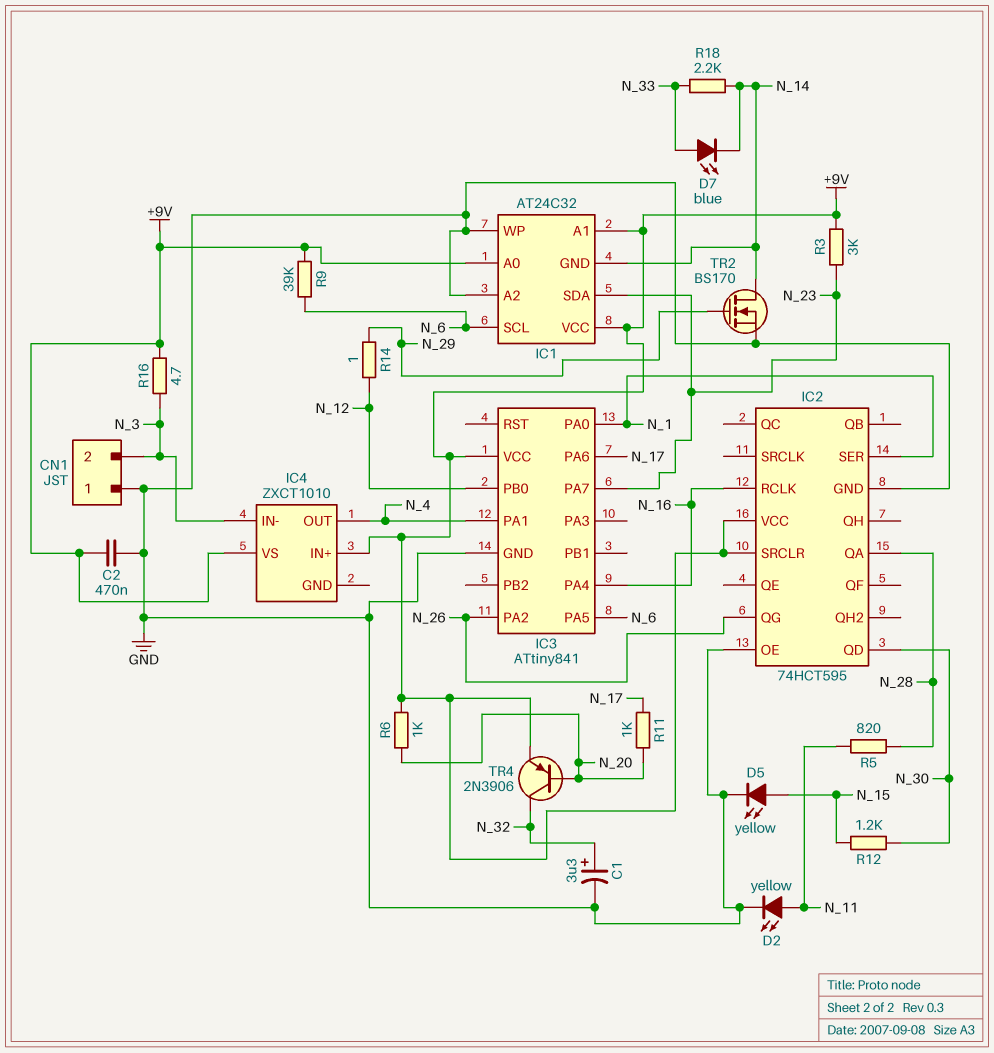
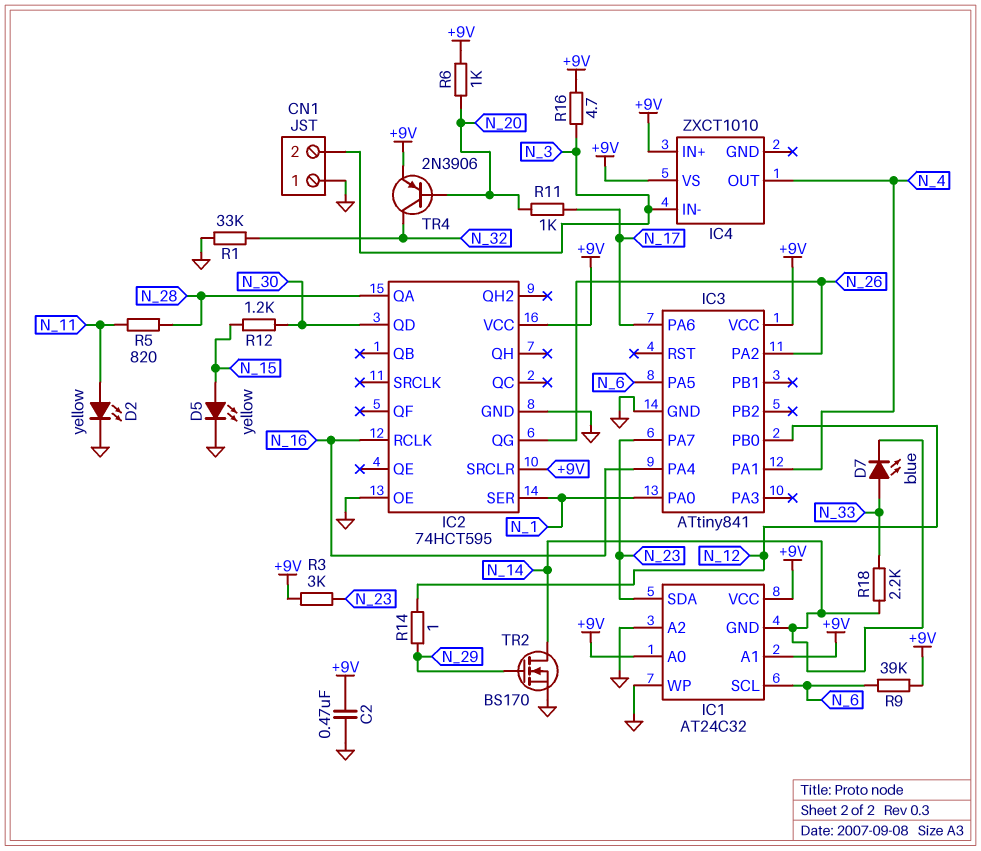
C1: 3.3uF (plus N_32, minus GND) -> none
R1: none -> 33k (GND, N_32)

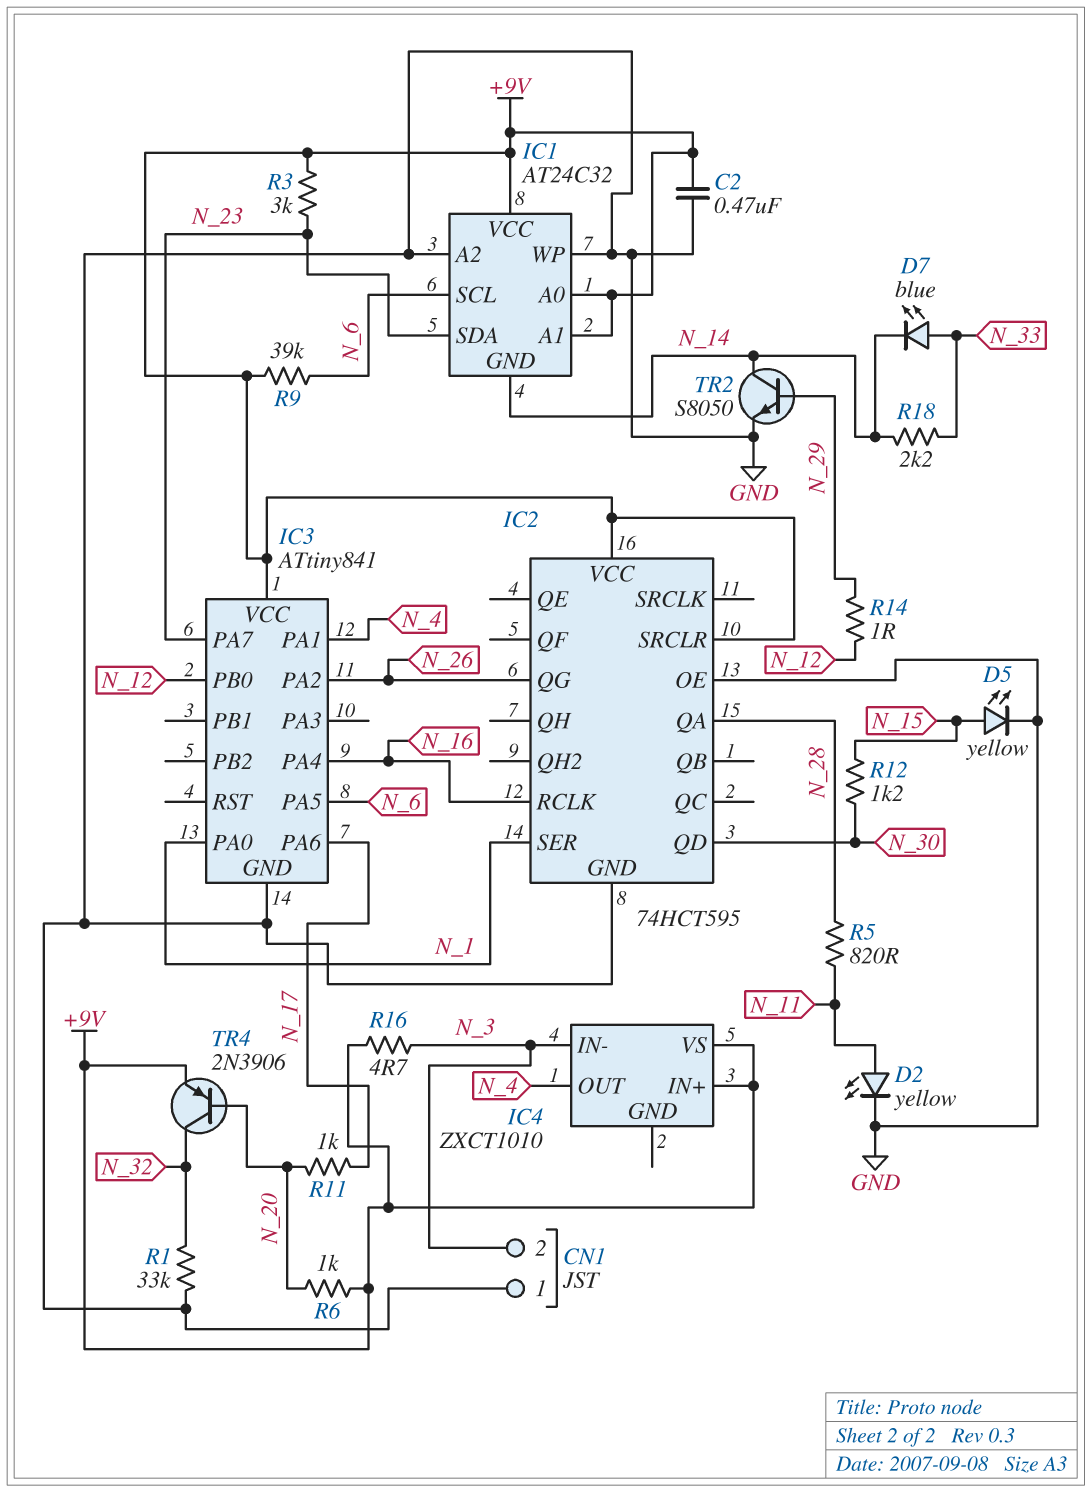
TR2: NMOS BS170 (G N_29, D N_14, S GND) -> NPN S8050 (B N_29, C N_14, E GND)

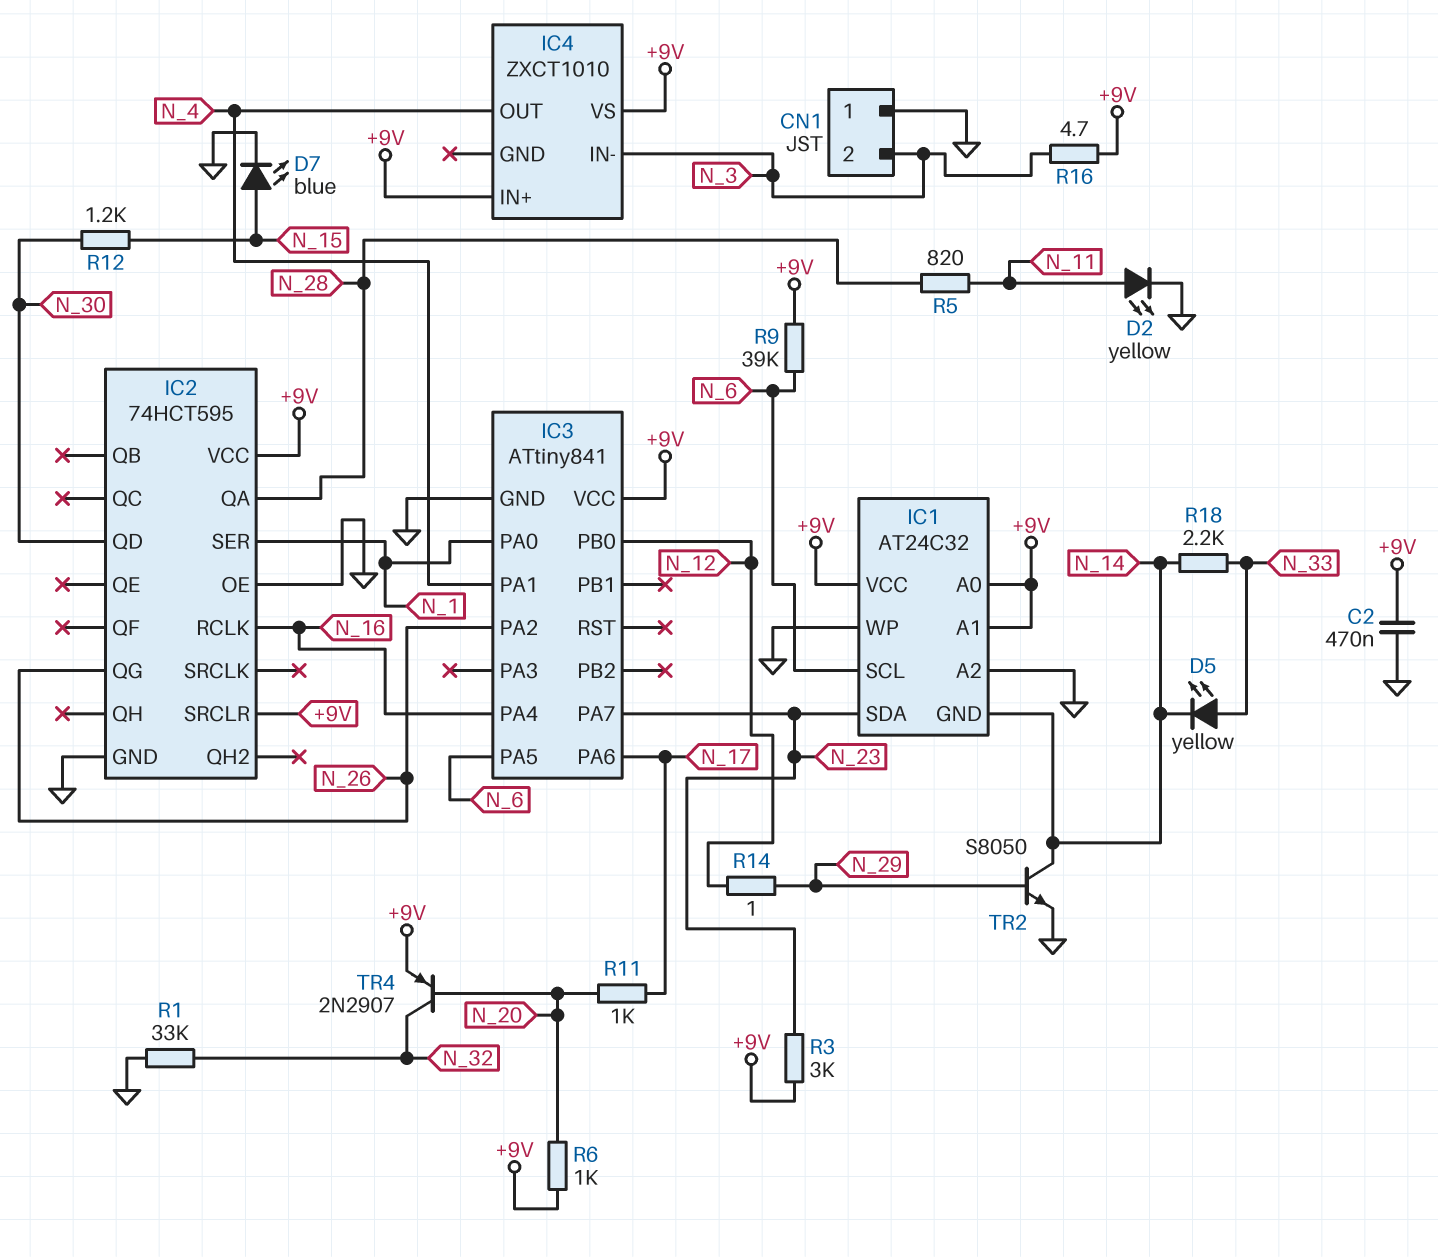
D5: LED yellow (A N_15, K GND) -> LED yellow (A N_33, K N_14)
D7: LED blue (A N_33, K N_14) -> LED blue (A N_15, K GND)
TR4: PNP 2N3906 (B N_20, C N_32, E +9V) -> PNP 2N2907 (B N_20, C N_32, E +9V)

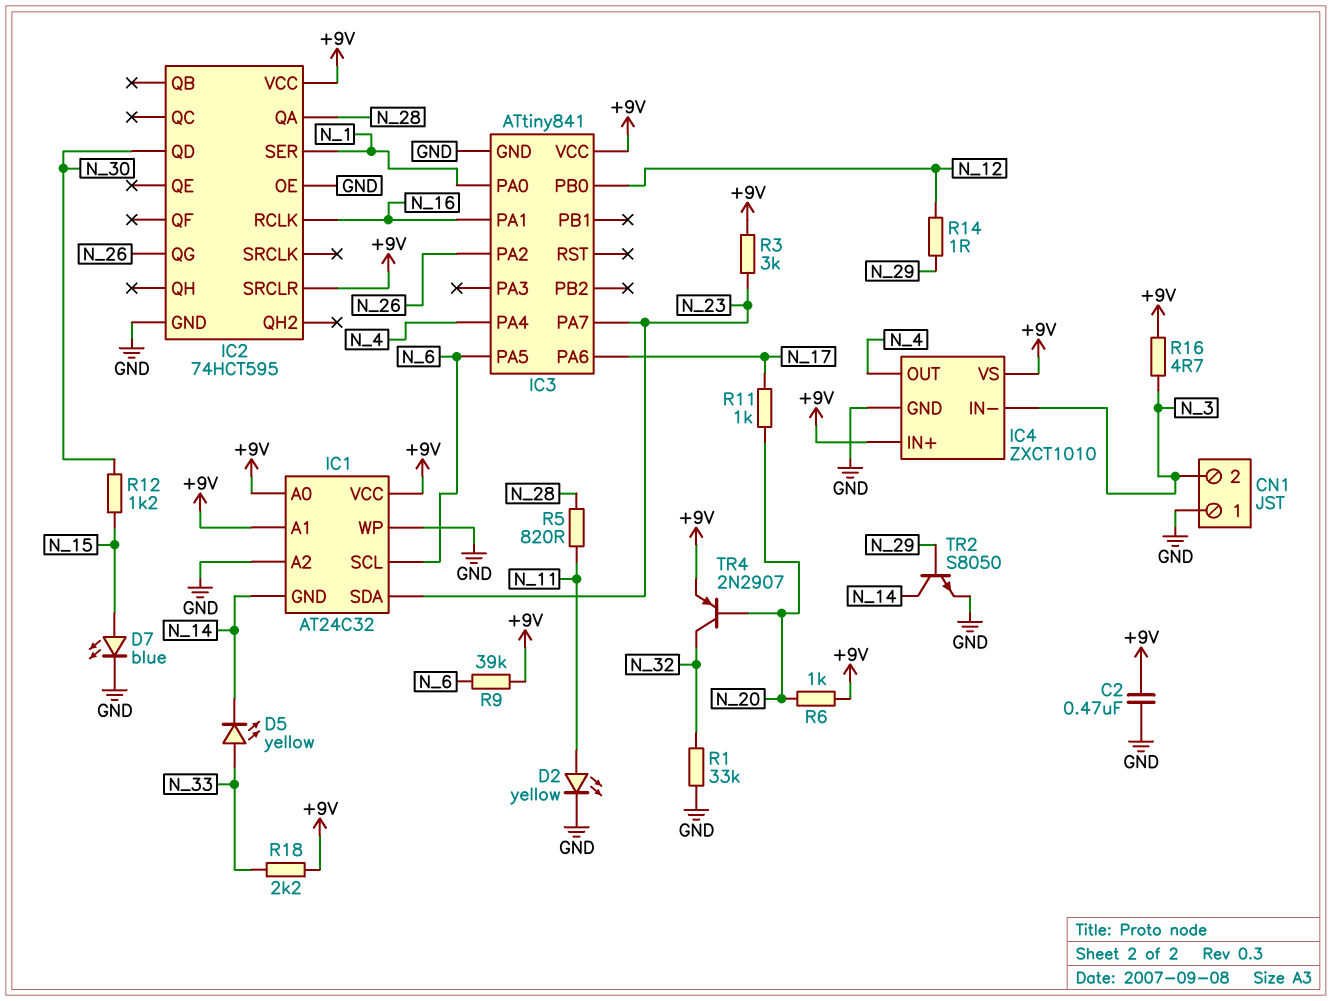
IC3 pin PA1: N_4 -> N_16
IC3 pin PA4: N_16 -> N_4
IC4 pin GND: none -> GND
R18: 2.2k (N_14, N_33) -> 2.2k (+9V, N_33)

